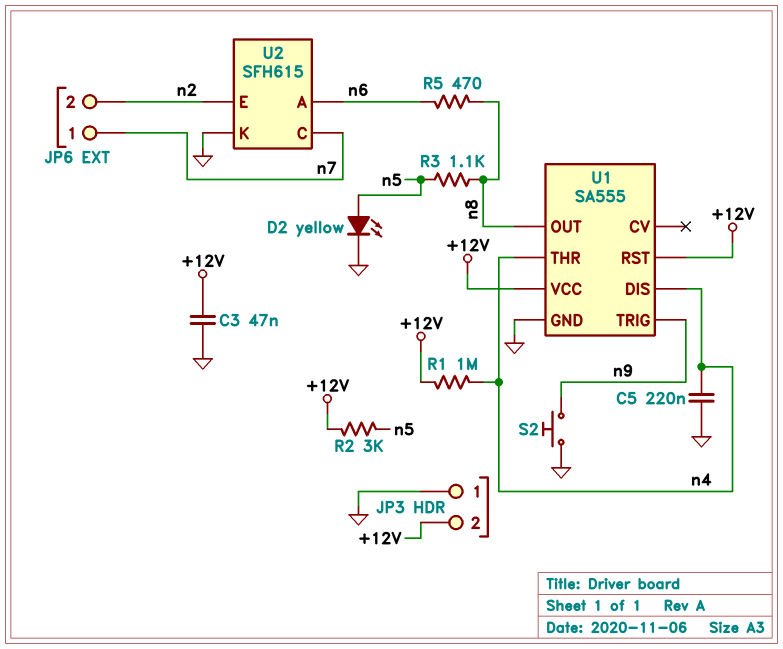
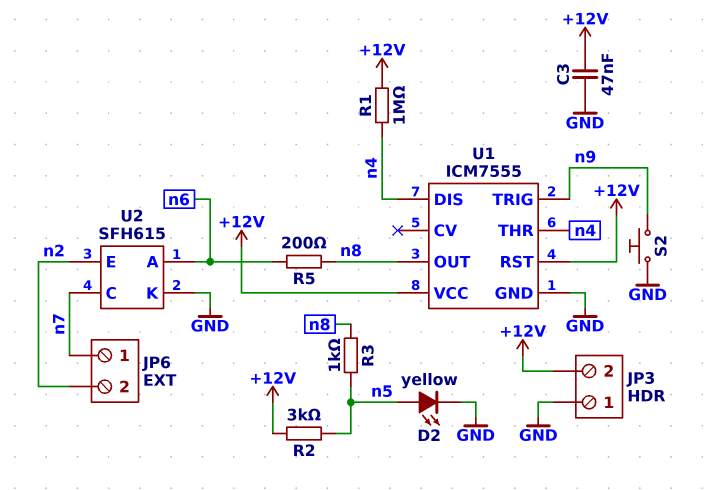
C5: 220nF (GND, n4) -> none
R3: 1.1k (n5, n8) -> 1k (n5, n8)
R5: 470 (n6, n8) -> 200 (n6, n8)
U1: SA555 -> ICM7555

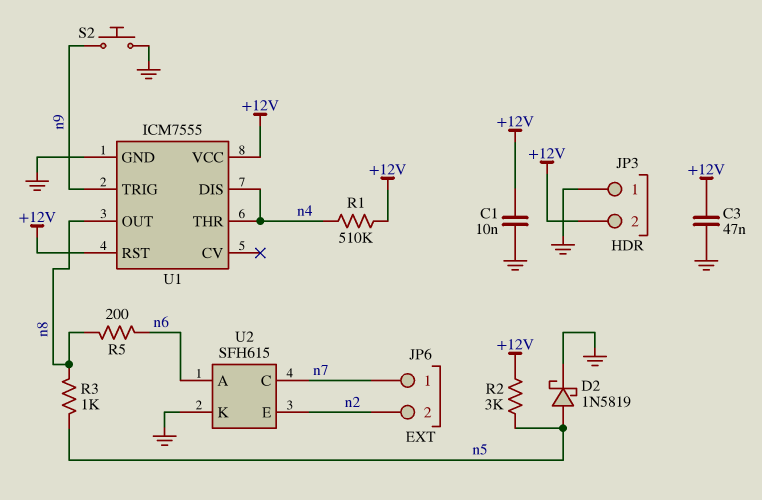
C1: none -> 10nF (+12V, GND)
D2: LED yellow (A n5, K GND) -> schottky 1N5819 (A n5, K GND)
R1: 1M (+12V, n4) -> 510k (+12V, n4)

